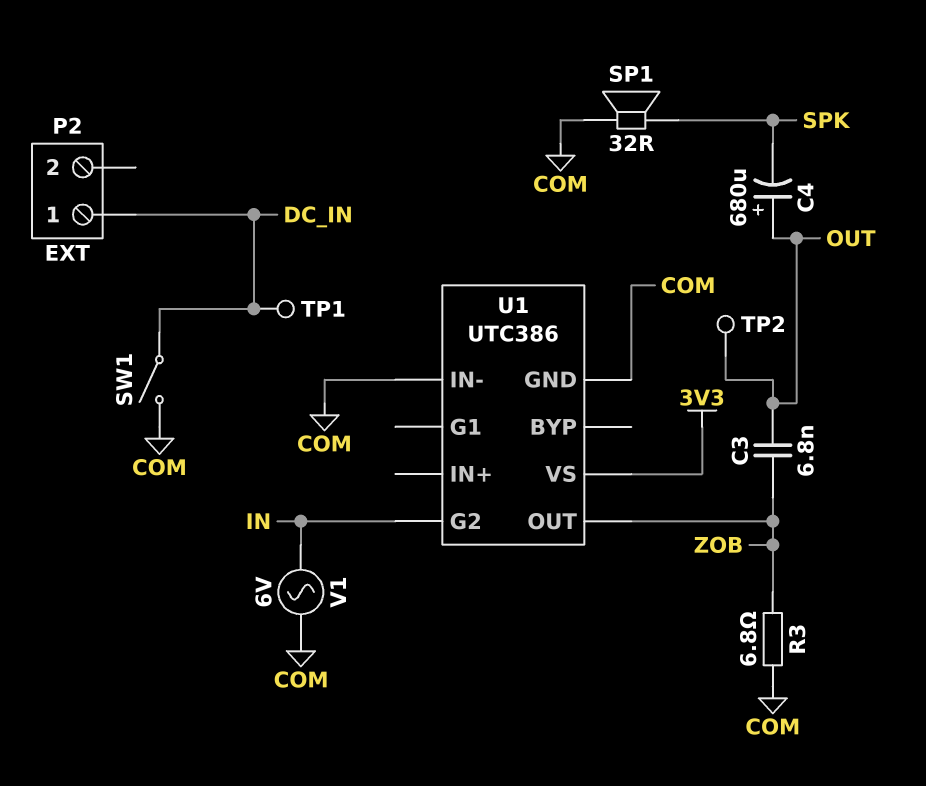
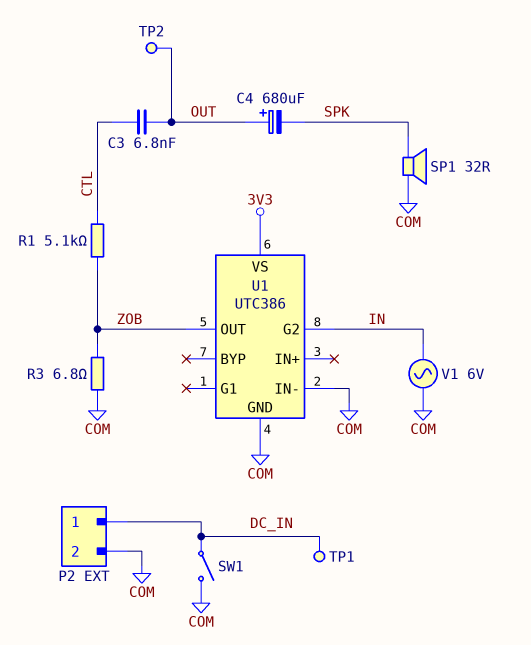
C3: 6.8nF (OUT, ZOB) -> 6.8nF (CTL, OUT)
P2 pin 2: none -> COM
R1: none -> 5.1k (CTL, ZOB)

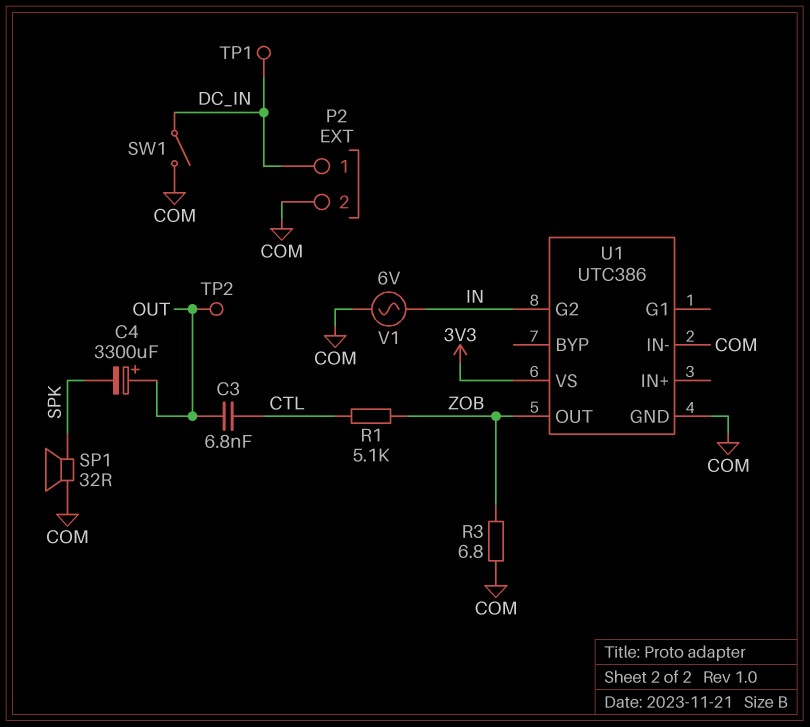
C4: 680uF (plus OUT, minus SPK) -> 3300uF (plus OUT, minus SPK)

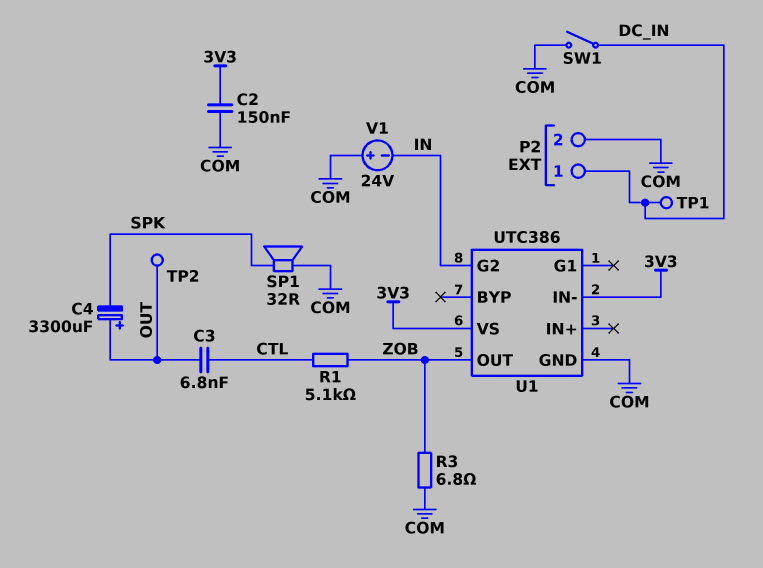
C2: none -> 150nF (3V3, COM)
U1 pin IN-: COM -> 3V3
V1: AC 6V (COM, IN) -> 24V (plus COM, minus IN)

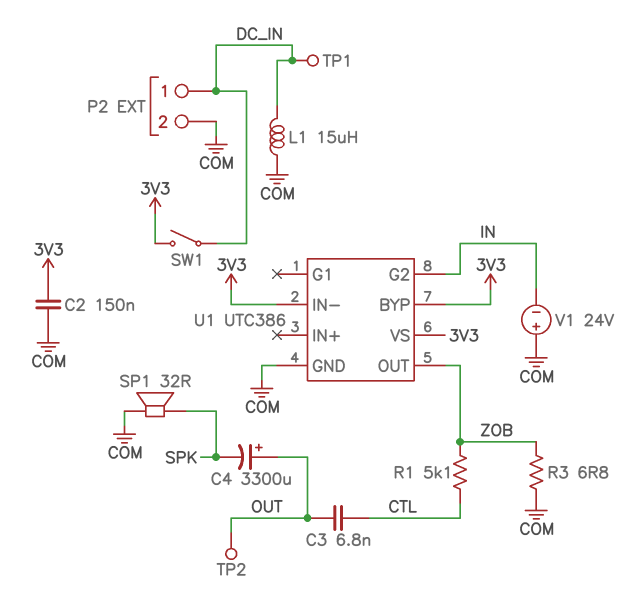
L1: none -> 15uH (COM, DC_IN)
SW1: switch (COM, DC_IN) -> switch (3V3, DC_IN)
U1 pin BYP: none -> 3V3

